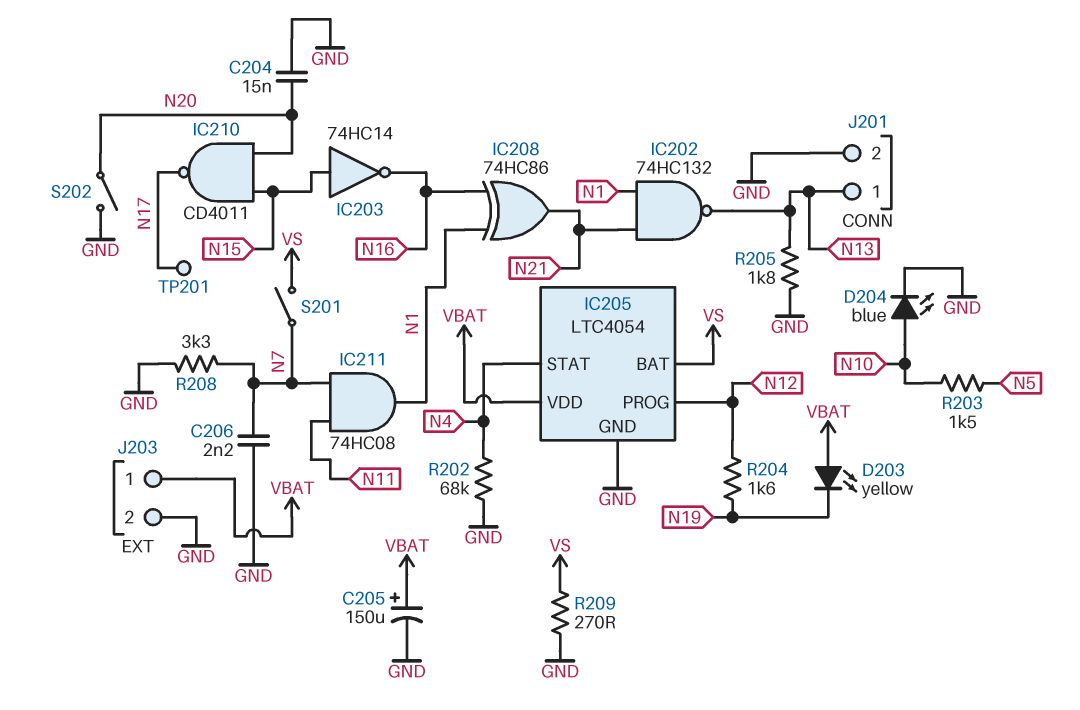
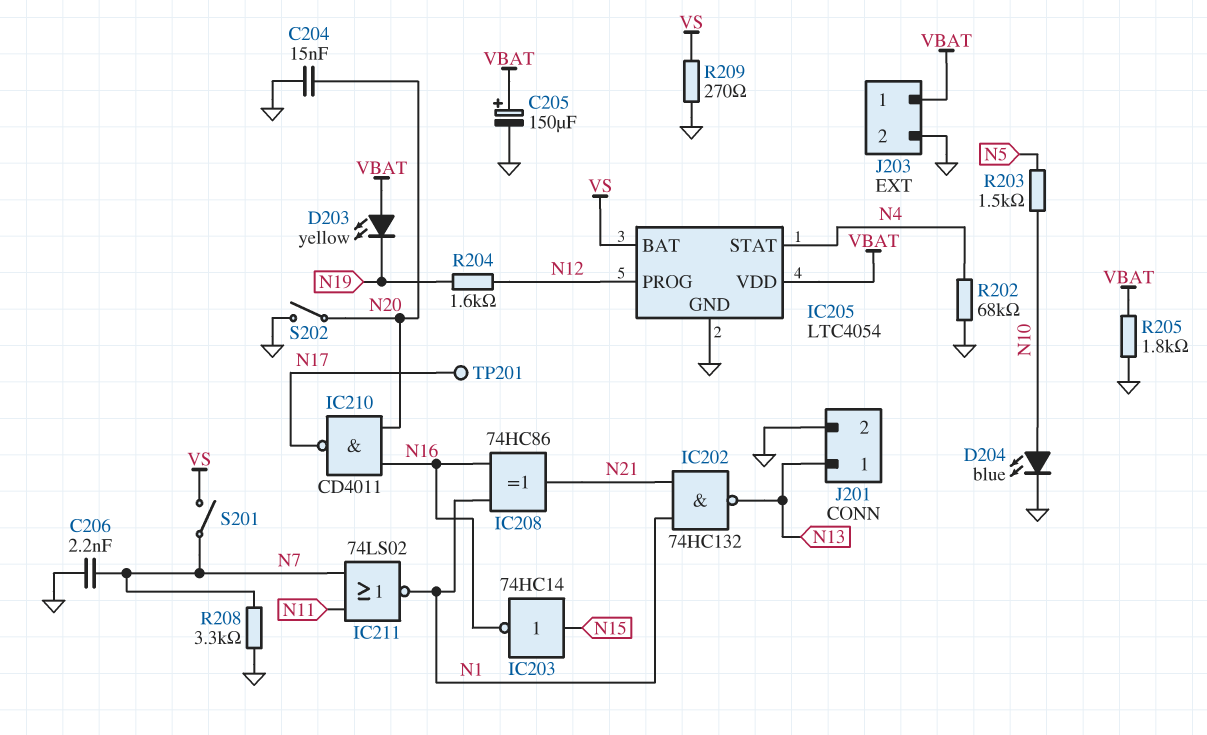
IC210: NAND CD4011 (in N15, in N20, out N17) -> NAND CD4011 (in N16, in N20, out N17)
IC211: AND 74HC08 (in N7, in N11, out N1) -> NOR 74LS02 (in N7, in N11, out N1)
R205: 1.8k (GND, N13) -> 1.8k (GND, VBAT)

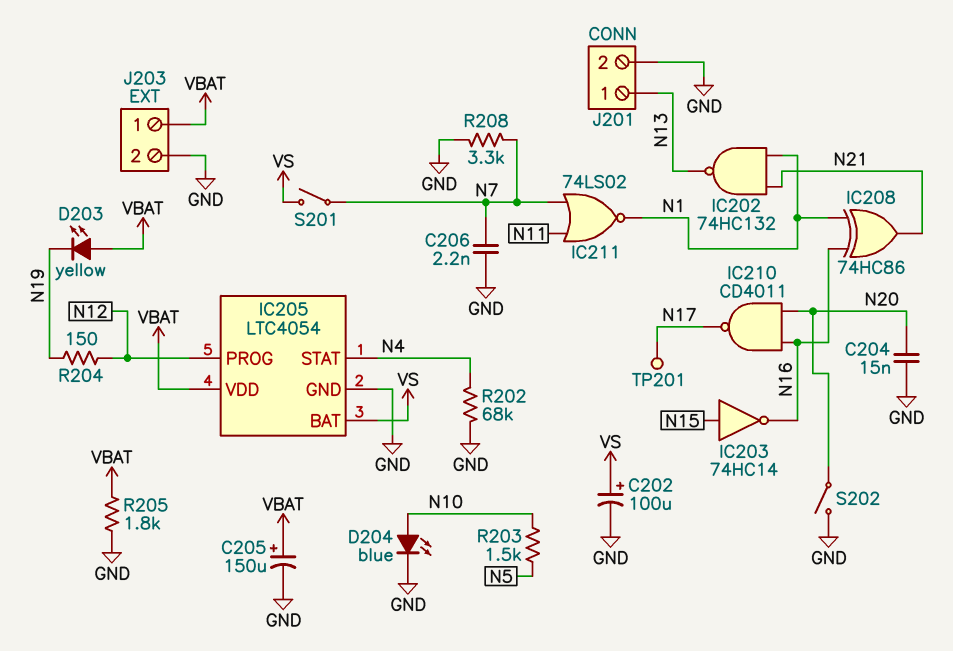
C202: none -> 100uF (plus VS, minus GND)
R204: 1.6k (N12, N19) -> 150 (N12, N19)
R209: 270 (GND, VS) -> none

